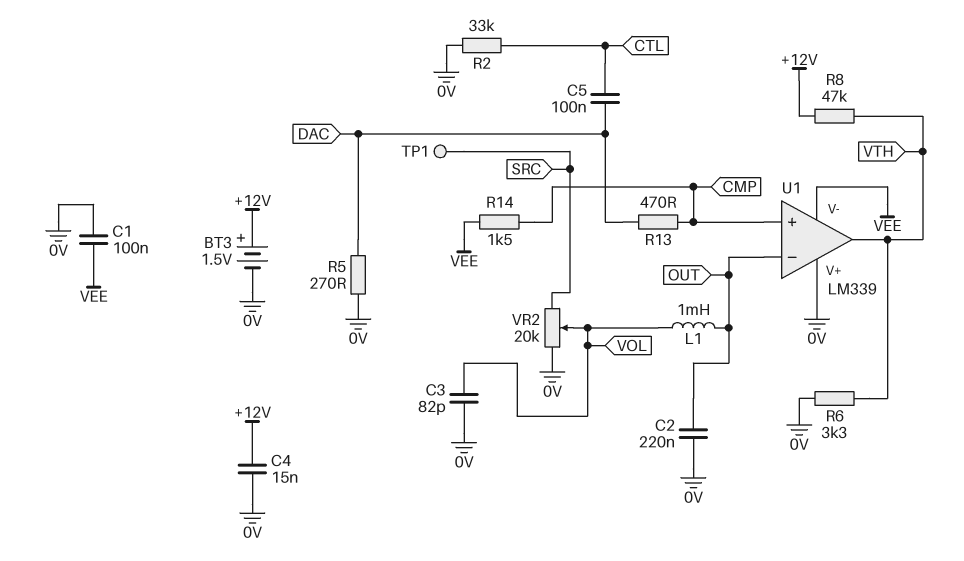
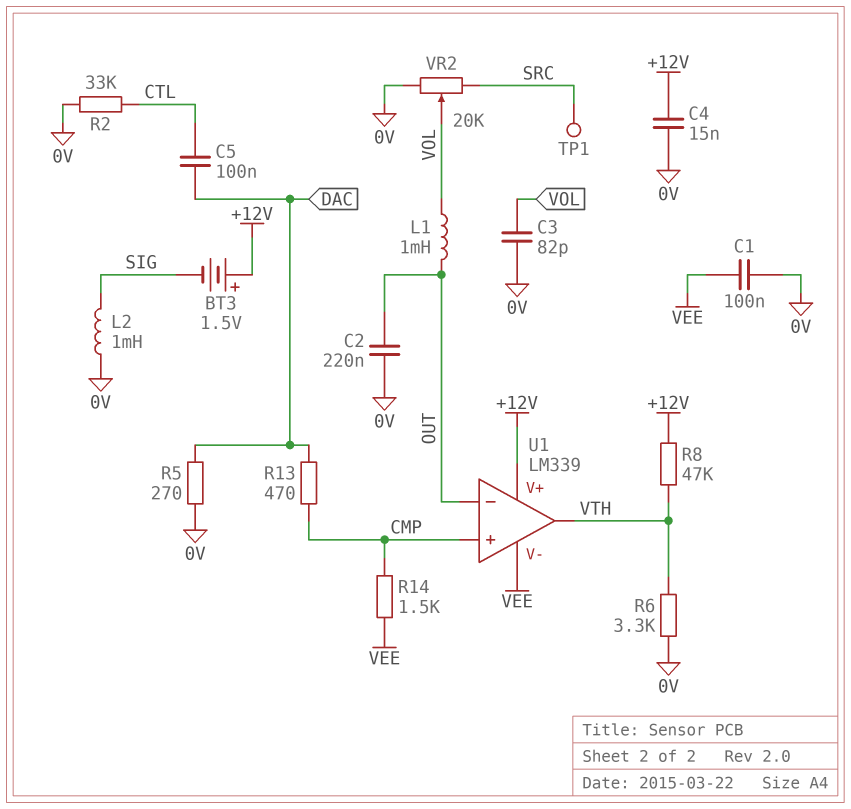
BT3: 1.5V (plus +12V, minus 0V) -> 1.5V (plus +12V, minus SIG)
L2: none -> 1mH (0V, SIG)
U1 pin V+: 0V -> +12V

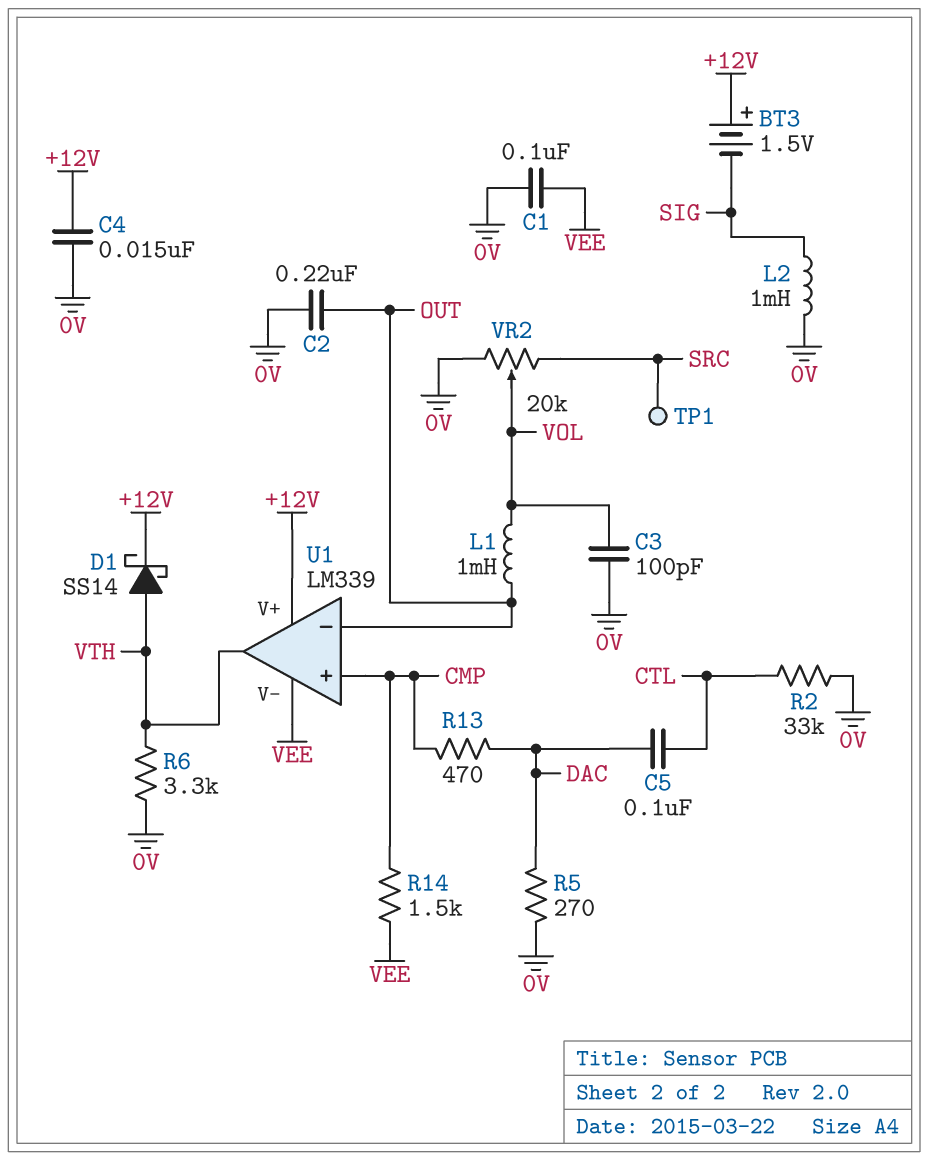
C3: 82pF (0V, VOL) -> 100pF (0V, VOL)
D1: none -> schottky SS14 (A VTH, K +12V)
R8: 47k (+12V, VTH) -> none

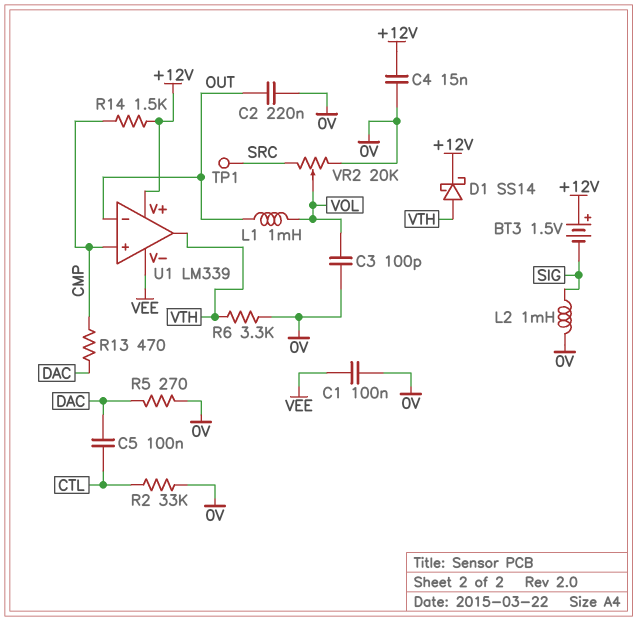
R14: 1.5k (CMP, VEE) -> 1.5k (+12V, CMP)

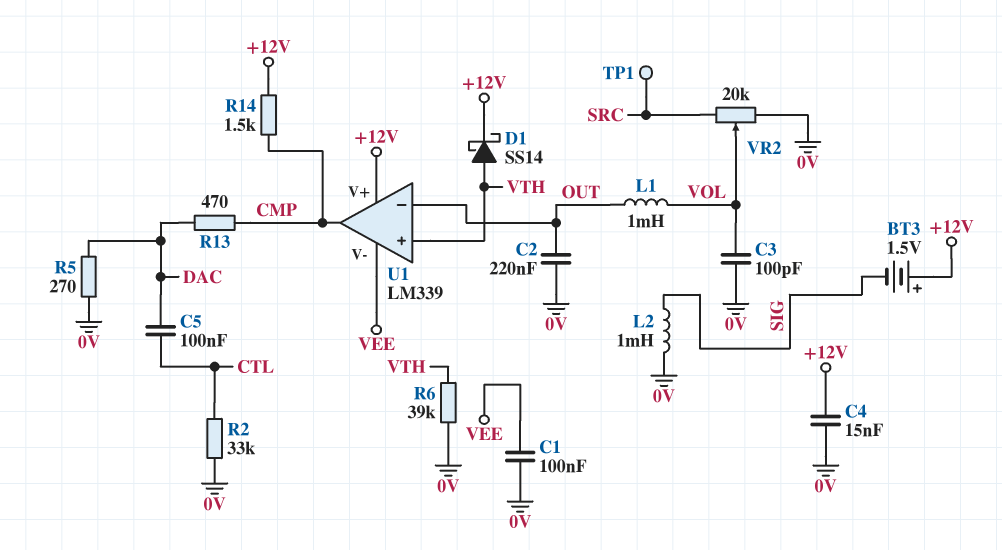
R6: 3.3k (0V, VTH) -> 39k (0V, VTH)
U1 pin in+: CMP -> VTH
U1 pin out: VTH -> CMP

